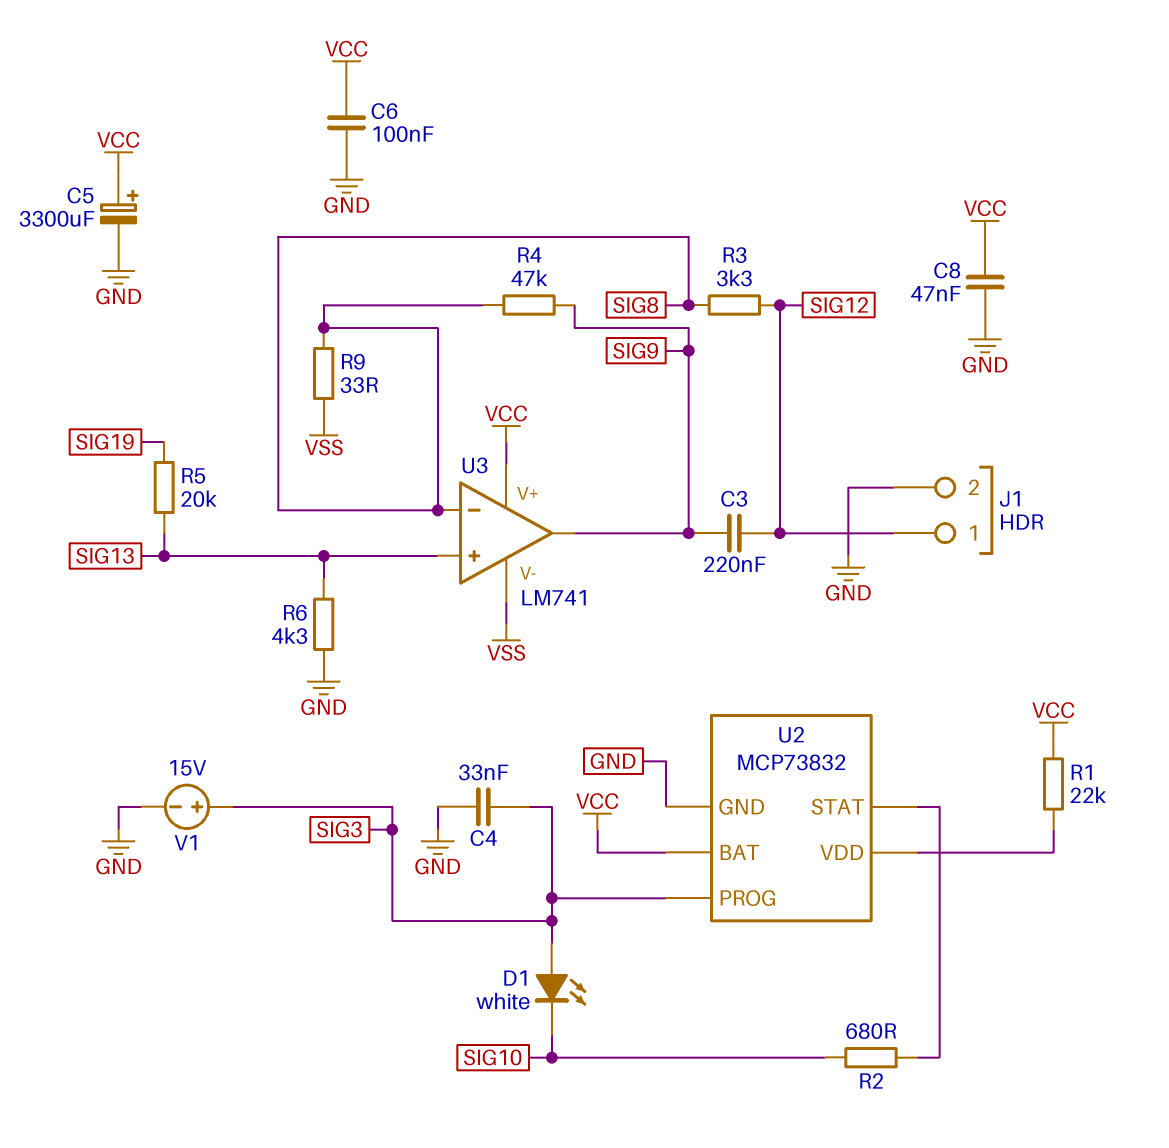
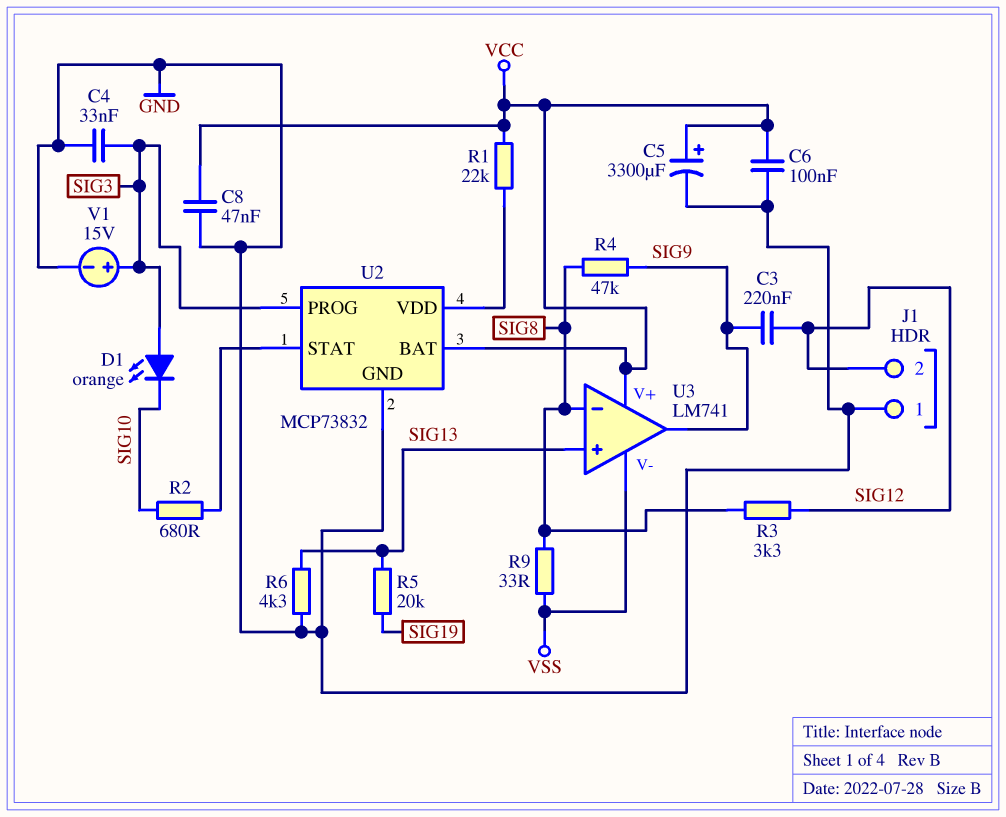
D1: LED white (A SIG3, K SIG10) -> LED orange (A SIG3, K SIG10)
J1 pin 1: SIG12 -> GND
J1 pin 2: GND -> SIG12

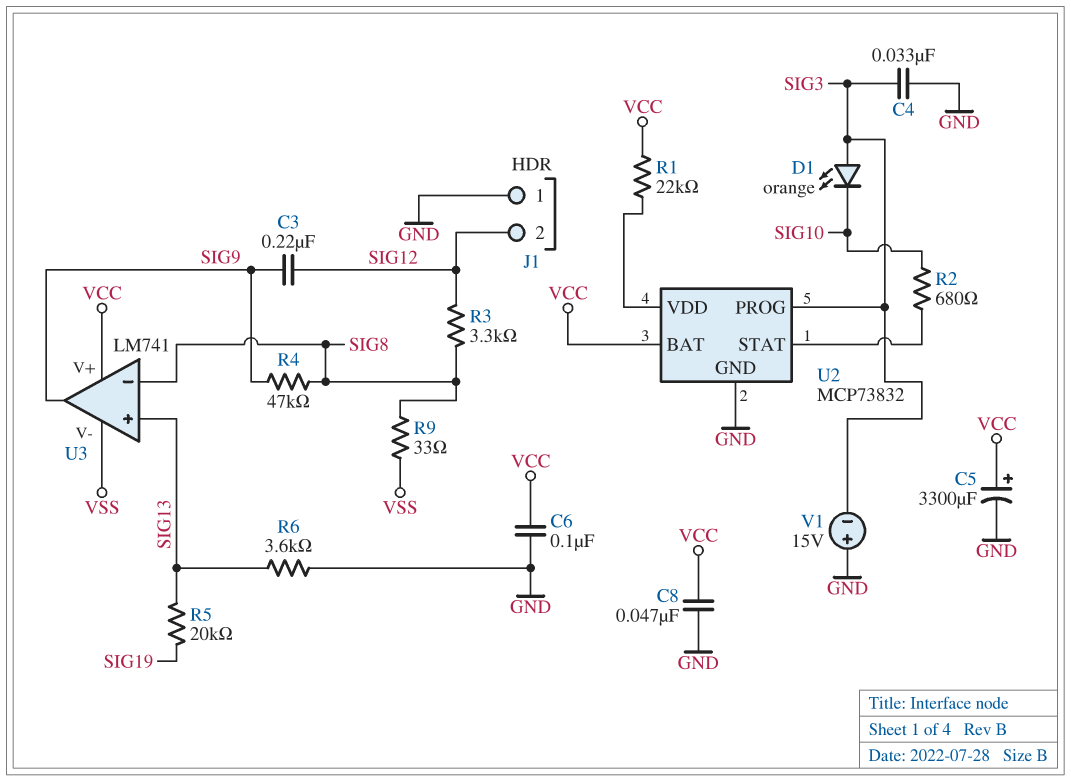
R6: 4.3k (GND, SIG13) -> 3.6k (GND, SIG13)
V1: 15V (plus SIG3, minus GND) -> 15V (plus GND, minus SIG3)

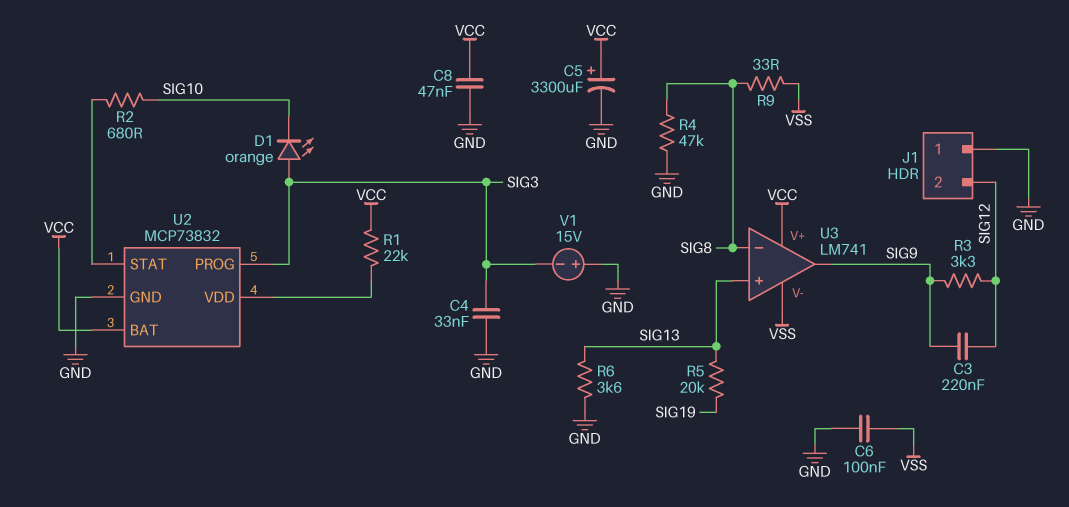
C6: 100nF (GND, VCC) -> 100nF (GND, VSS)
R3: 3.3k (SIG8, SIG12) -> 3.3k (SIG9, SIG12)
R4: 47k (SIG8, SIG9) -> 47k (GND, SIG8)

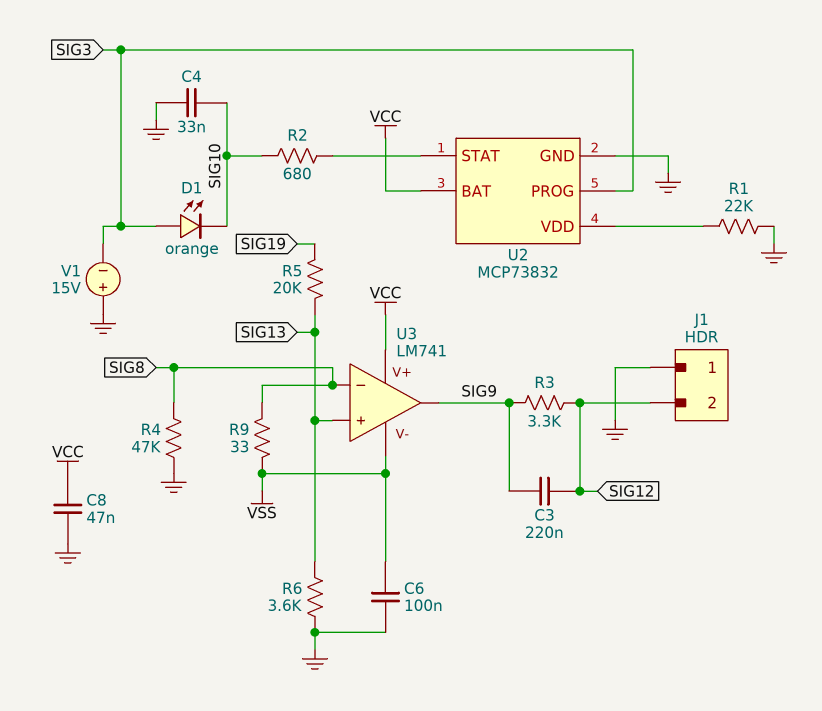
C4: 33nF (GND, SIG3) -> 33nF (GND, SIG10)
C5: 3300uF (plus VCC, minus GND) -> none
R1: 22k (U2/VDD, VCC) -> 22k (GND, U2/VDD)

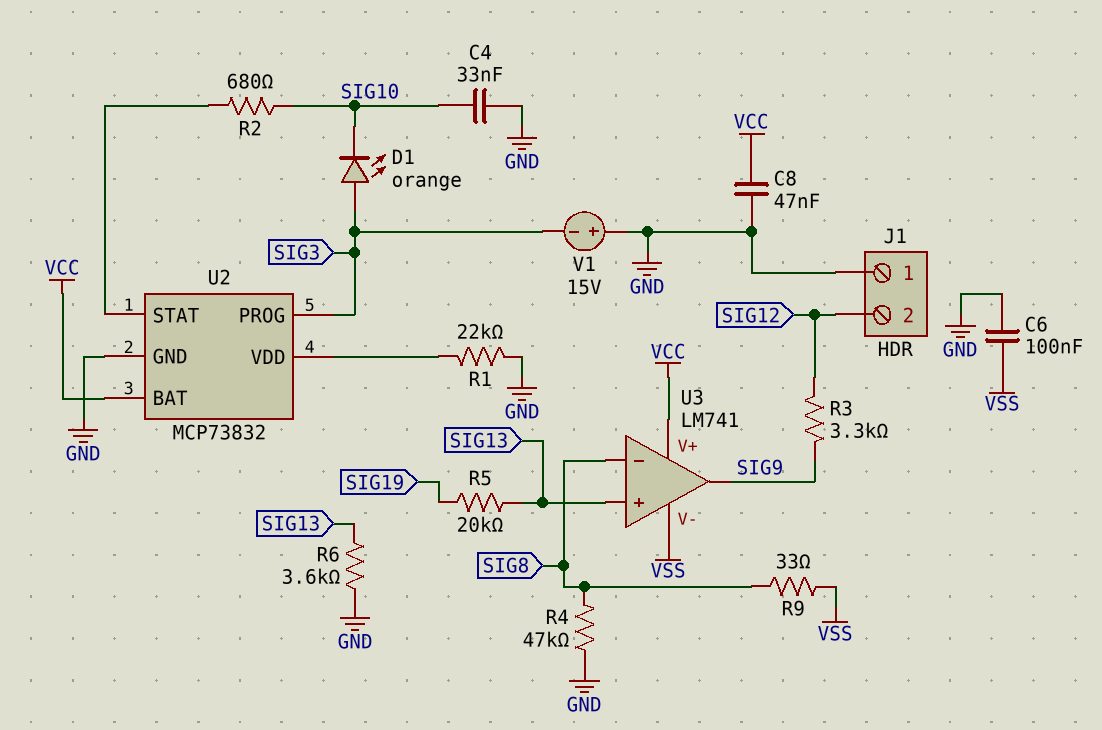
C3: 220nF (SIG9, SIG12) -> none

